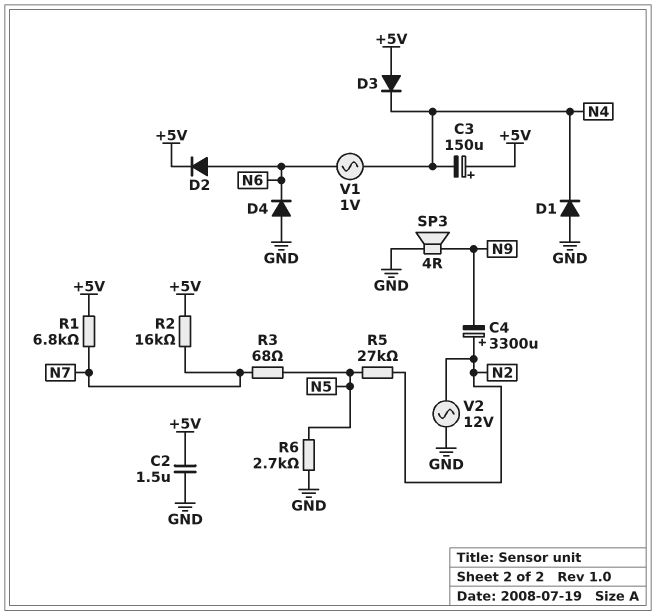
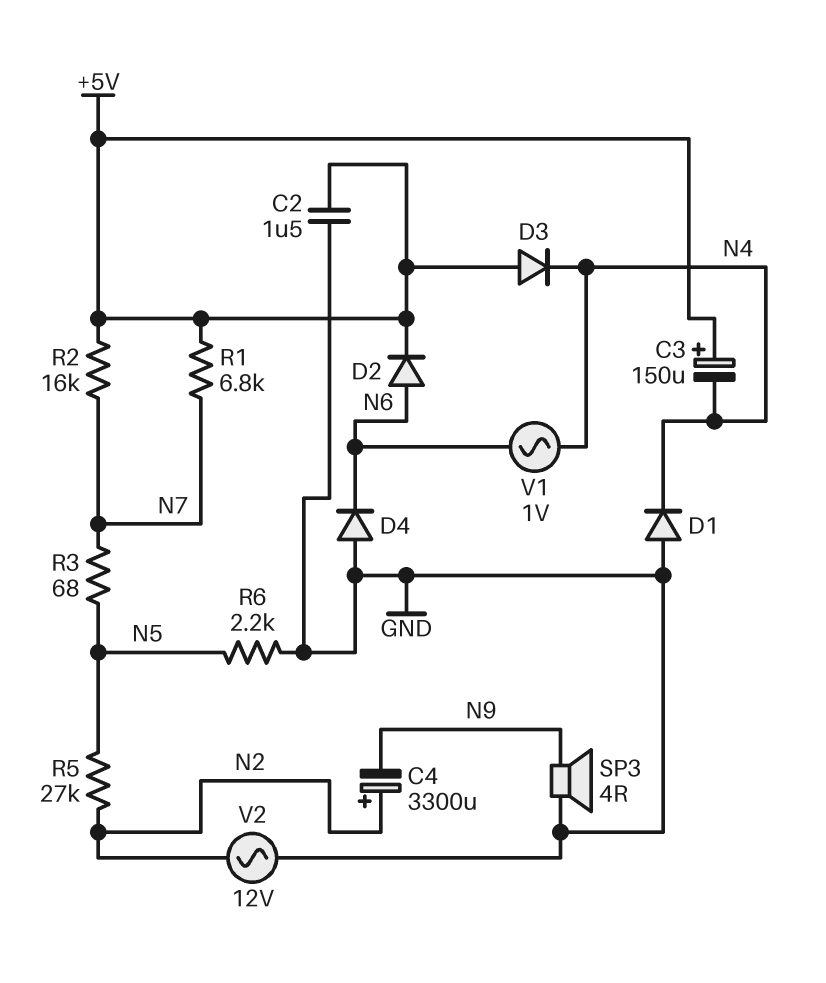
R6: 2.7k (GND, N5) -> 2.2k (GND, N5)

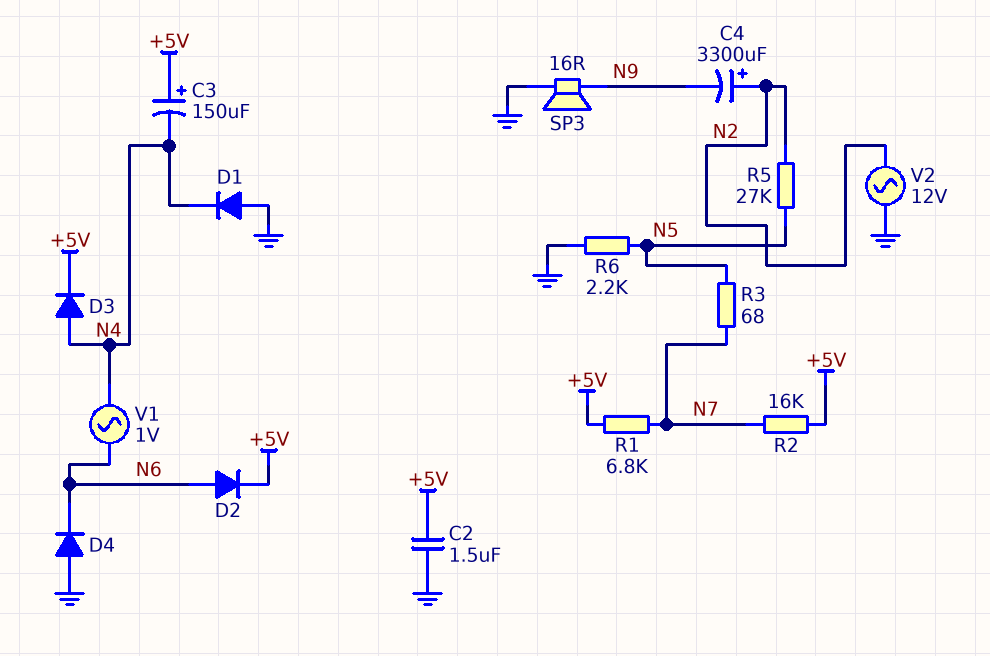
D3: diode (A +5V, K N4) -> diode (A N4, K +5V)
SP3: speaker 4R (GND, N9) -> speaker 16R (GND, N9)

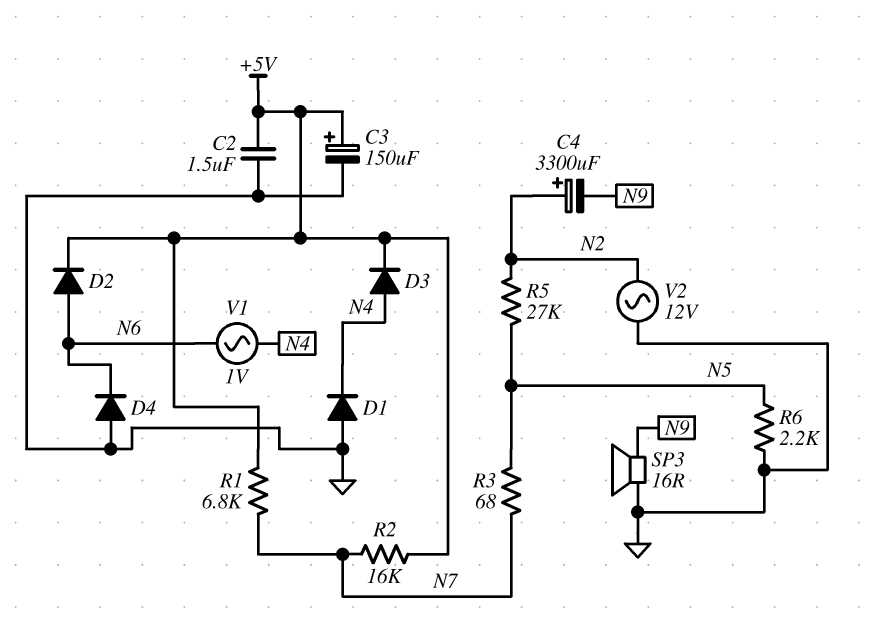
C3: 150uF (plus +5V, minus N4) -> 150uF (plus +5V, minus GND)

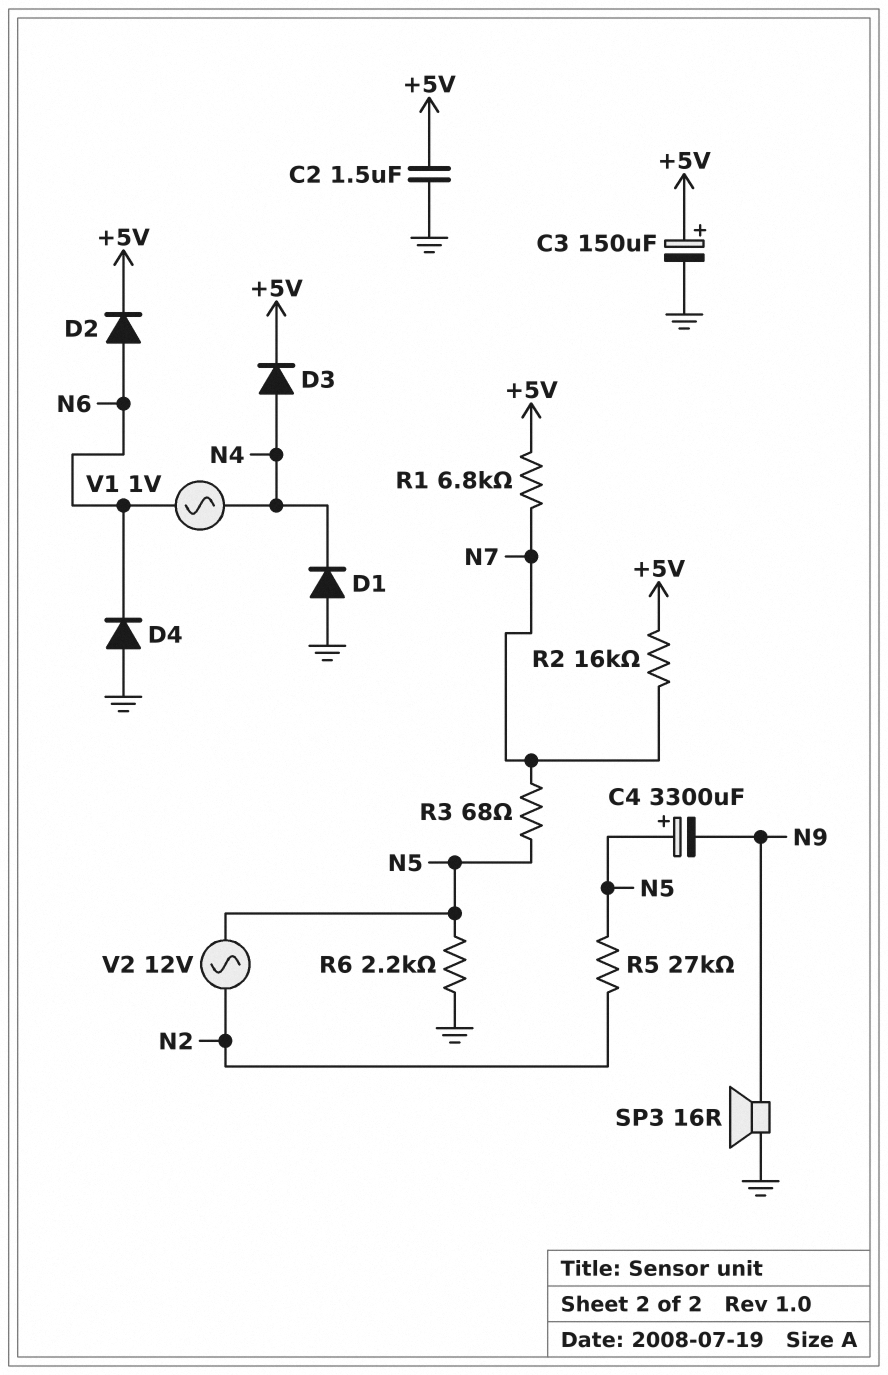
C4: 3300uF (plus N2, minus N9) -> 3300uF (plus N5, minus N9)
V2: AC 12V (GND, N2) -> AC 12V (N2, N5)

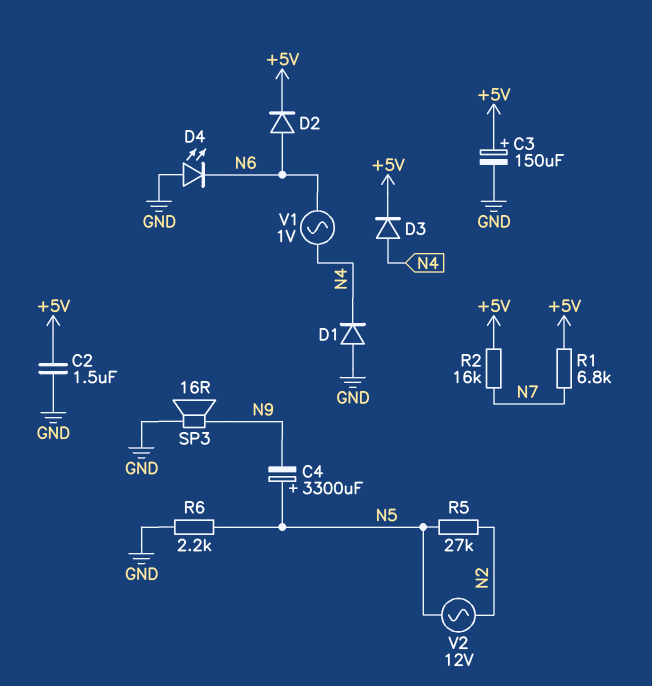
D4: diode (A GND, K N6) -> LED (A GND, K N6)
R3: 68 (N5, N7) -> none

